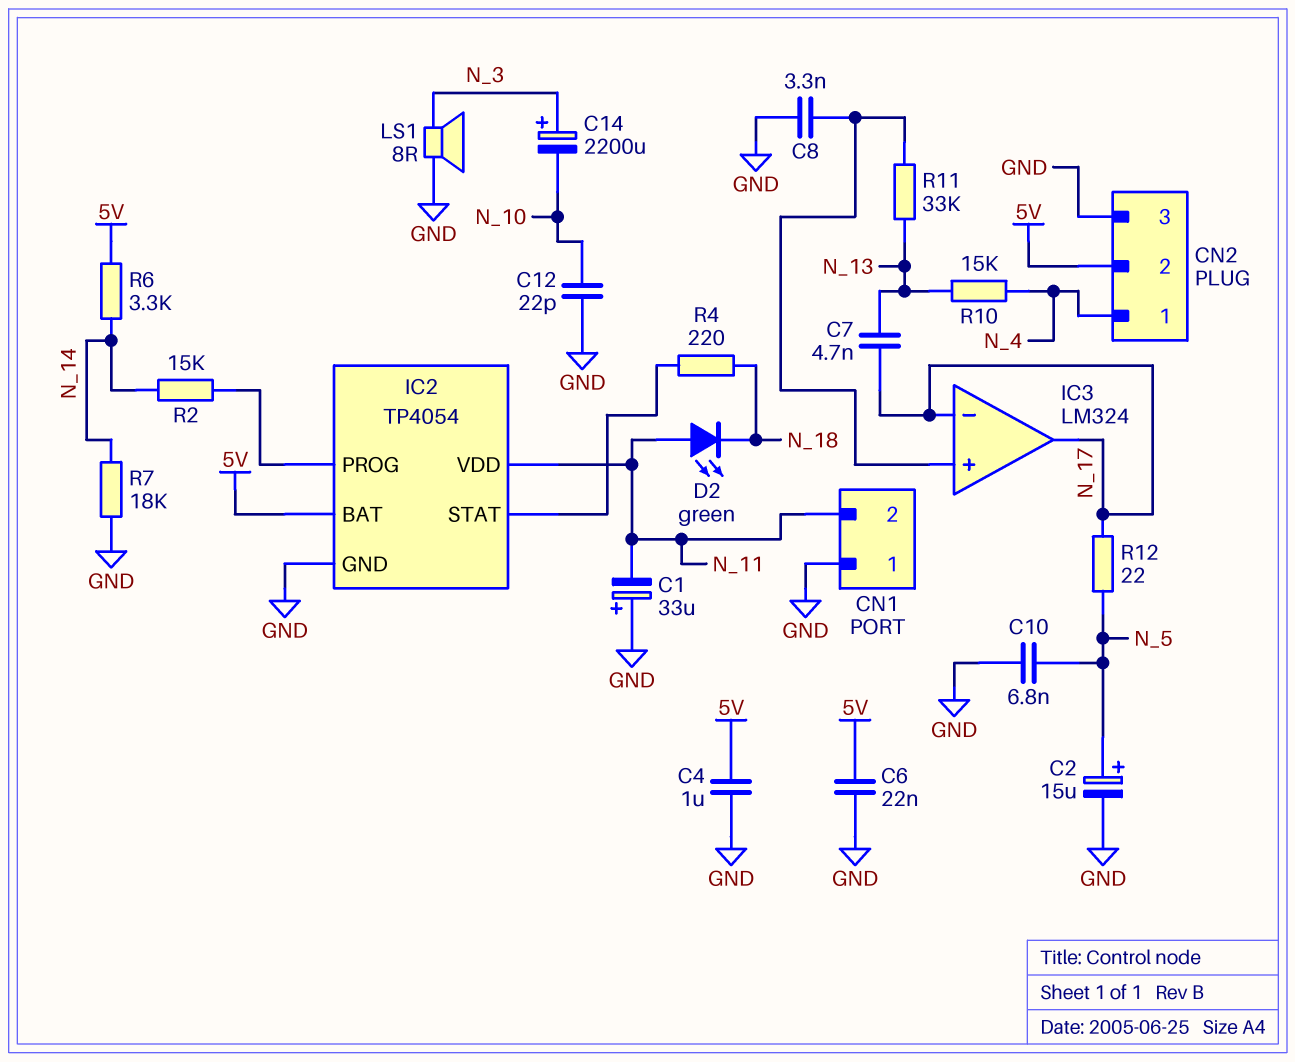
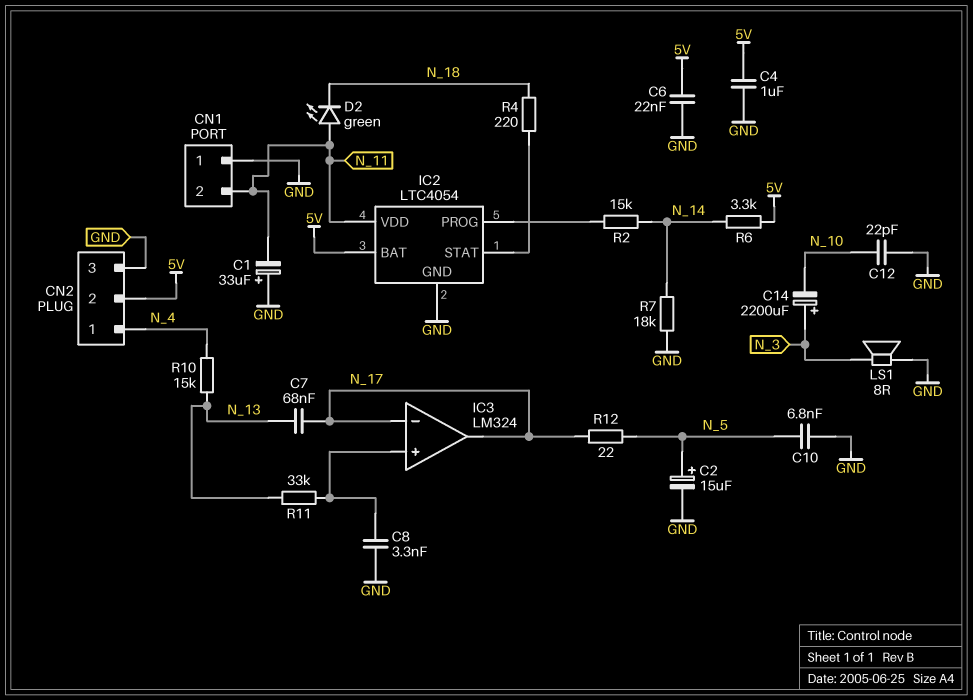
C7: 4.7nF (N_13, N_17) -> 68nF (N_13, N_17)
IC2: TP4054 -> LTC4054

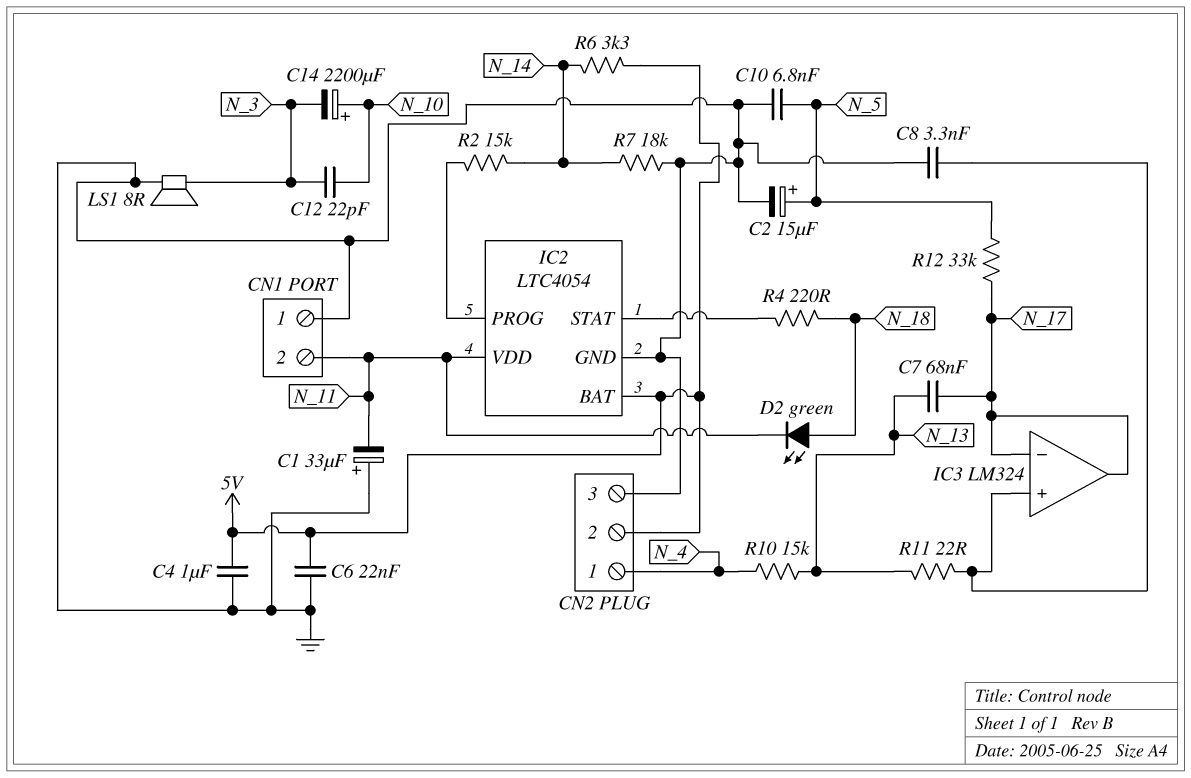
C12: 22pF (GND, N_10) -> 22pF (N_3, N_10)
C14: 2200uF (plus N_3, minus N_10) -> 2200uF (plus N_10, minus N_3)
D2: LED green (A N_11, K N_18) -> LED green (A N_18, K N_11)
R11: 33k (IC3/in+, N_13) -> 22 (IC3/in+, N_13)
R12: 22 (N_5, N_17) -> 33k (N_5, N_17)

